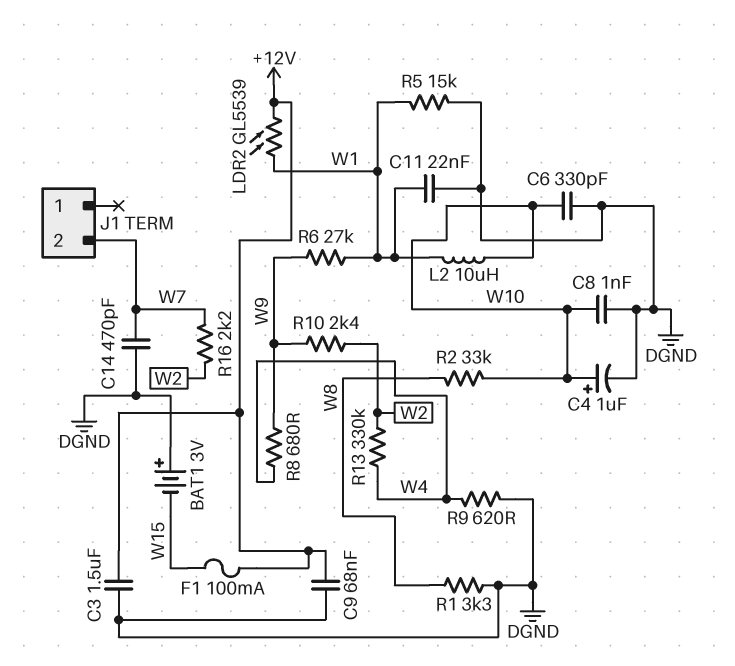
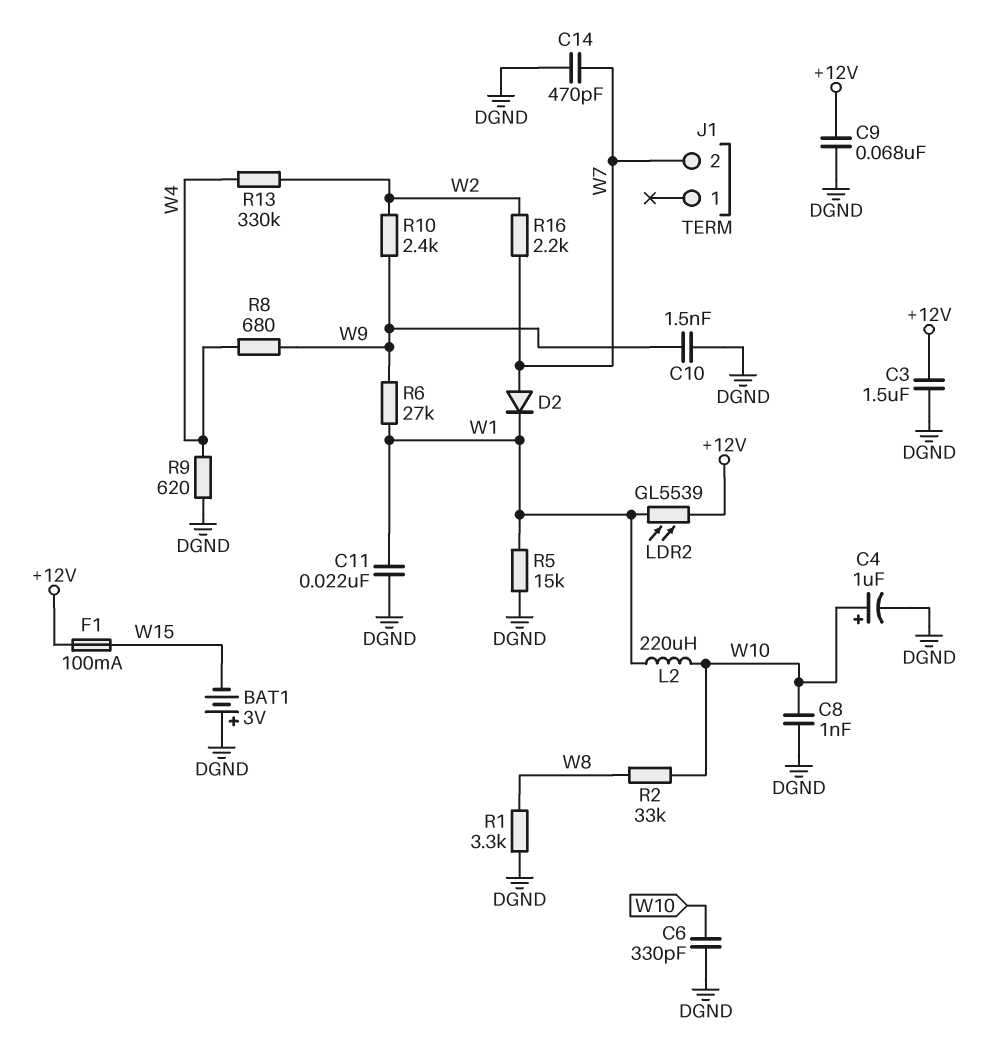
C10: none -> 1.5nF (DGND, W9)
D2: none -> diode (A W7, K W1)
L2: 10uH (W1, W10) -> 220uH (W1, W10)

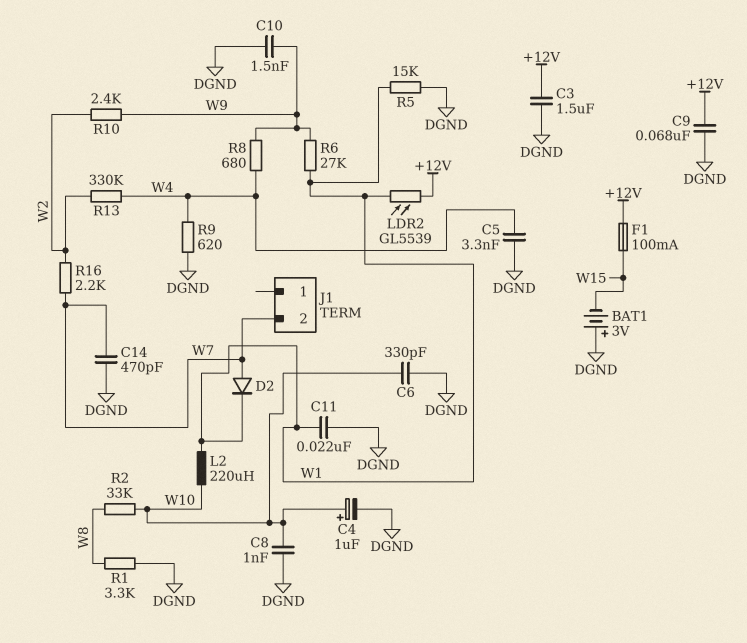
C5: none -> 3.3nF (DGND, W4)

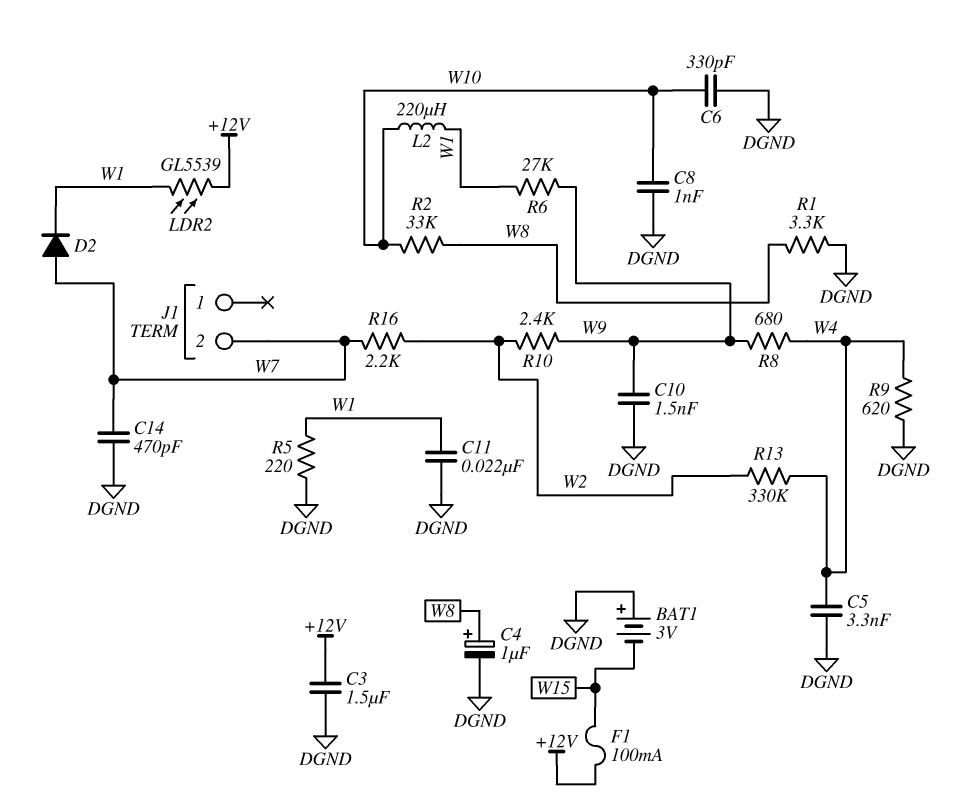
C4: 1uF (plus W10, minus DGND) -> 1uF (plus W8, minus DGND)
C9: 68nF (+12V, DGND) -> none
R5: 15k (DGND, W1) -> 220 (DGND, W1)

